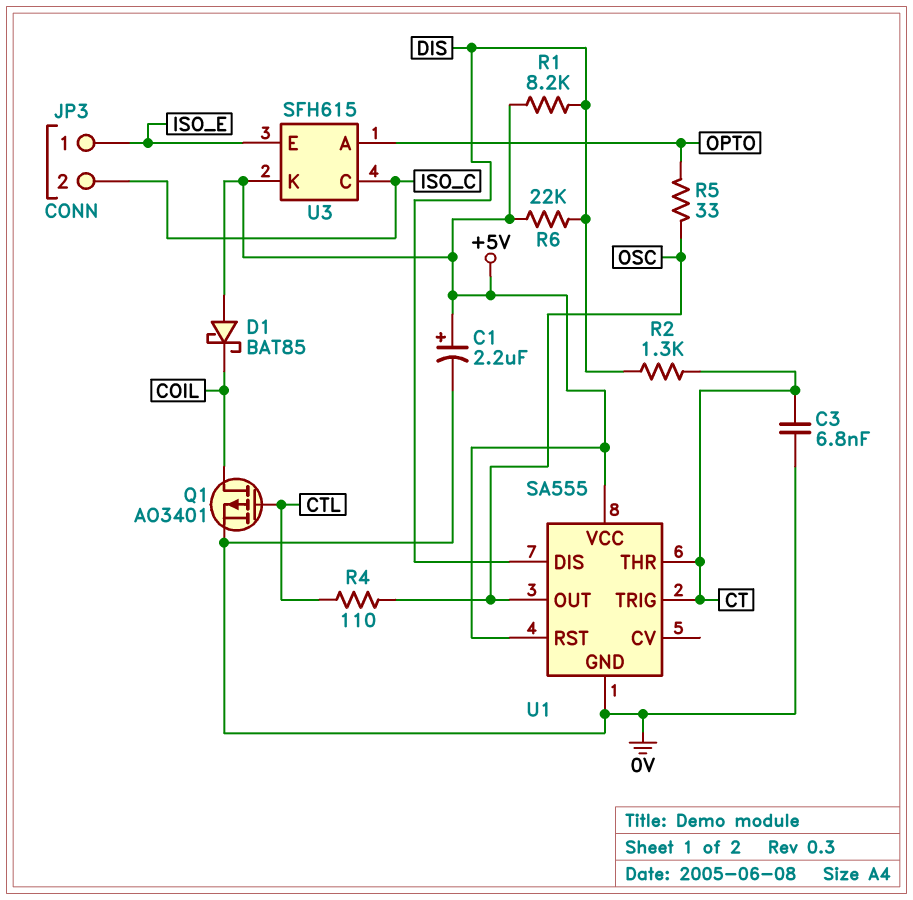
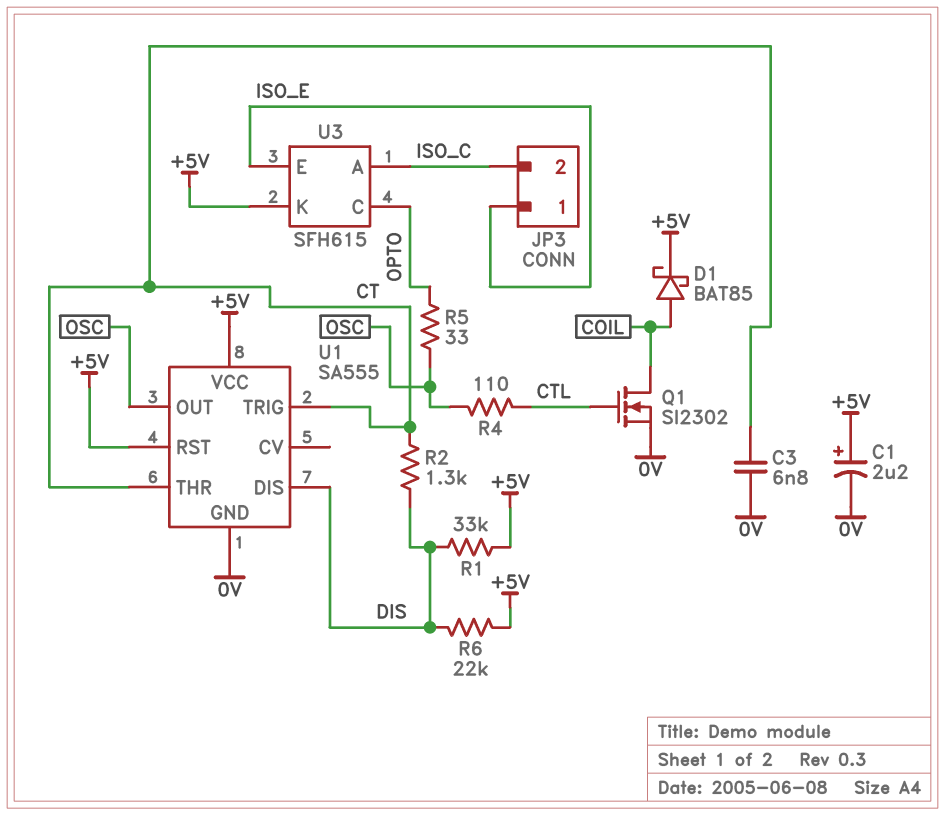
D1: schottky BAT85 (A +5V, K COIL) -> schottky BAT85 (A COIL, K +5V)
Q1: PMOS AO3401 (G CTL, D COIL, S 0V) -> NMOS SI2302 (G CTL, D COIL, S 0V)
R1: 8.2k (+5V, DIS) -> 33k (+5V, DIS)
U3 pin A: OPTO -> ISO_C
U3 pin C: ISO_C -> OPTO

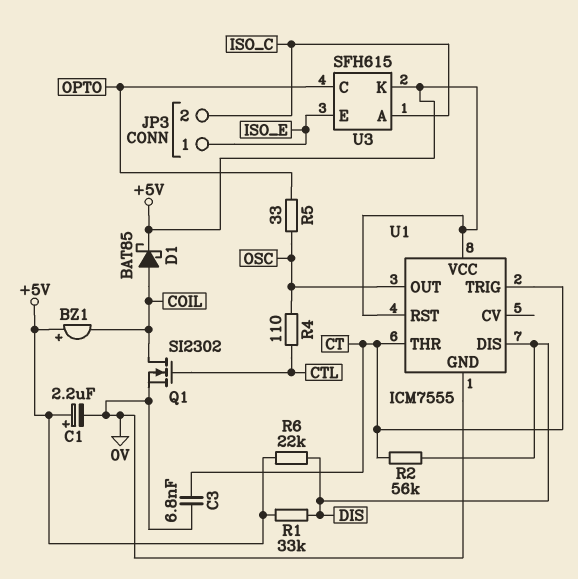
BZ1: none -> buzzer (plus +5V, minus COIL)
R2: 1.3k (CT, DIS) -> 56k (CT, DIS)
U1: SA555 -> ICM7555

